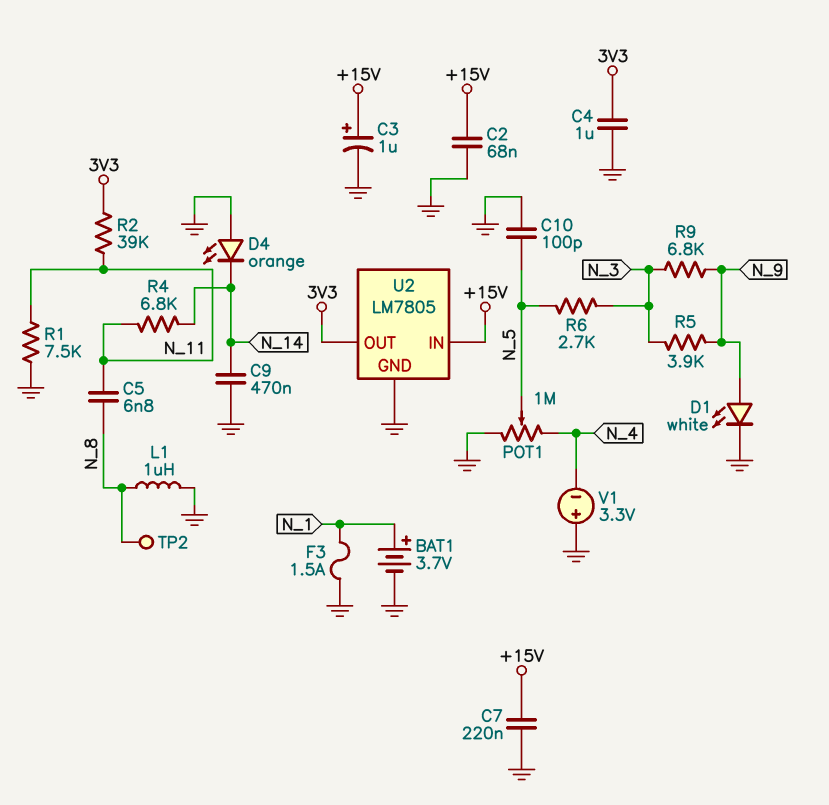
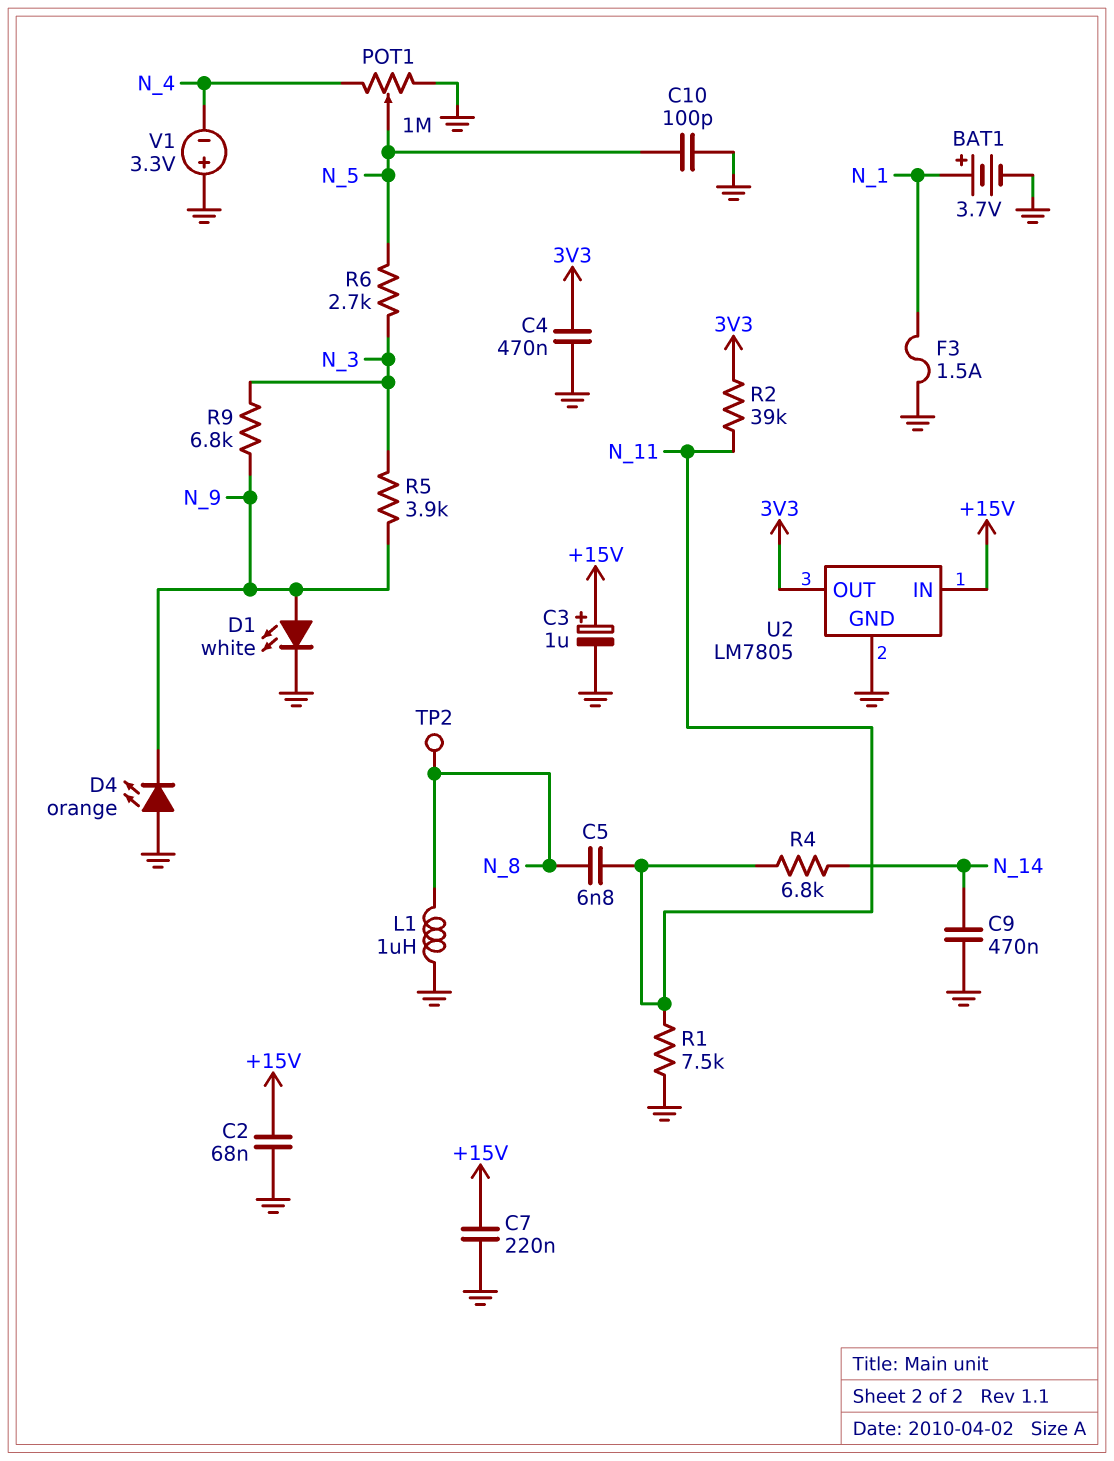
C4: 1uF (3V3, GND) -> 470nF (3V3, GND)
D4: LED orange (A GND, K N_14) -> LED orange (A GND, K N_9)

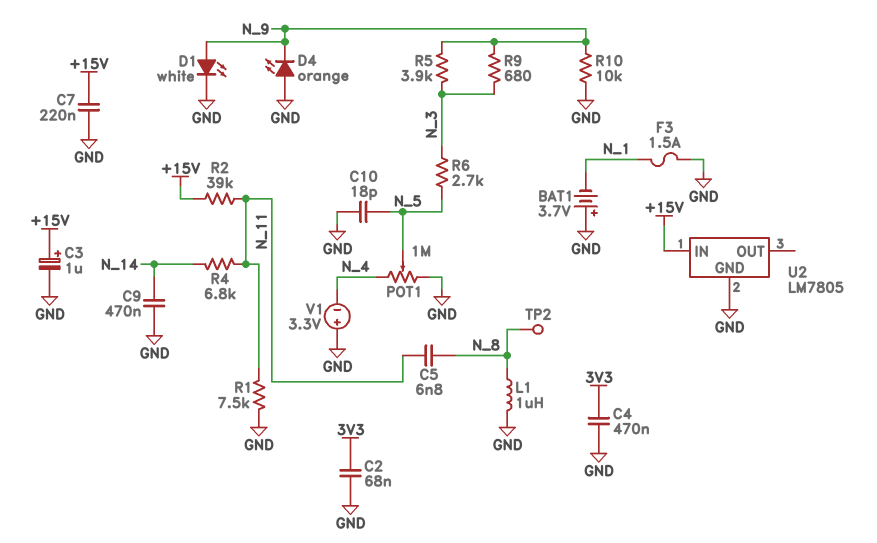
BAT1: 3.7V (plus N_1, minus GND) -> 3.7V (plus GND, minus N_1)
C2: 68nF (+15V, GND) -> 68nF (3V3, GND)
C10: 100pF (GND, N_5) -> 18pF (GND, N_5)
R2: 39k (3V3, N_11) -> 39k (+15V, N_11)
R9: 6.8k (N_3, N_9) -> 680 (N_3, N_9)
R10: none -> 10k (GND, N_9)
U2 pin OUT: 3V3 -> none

